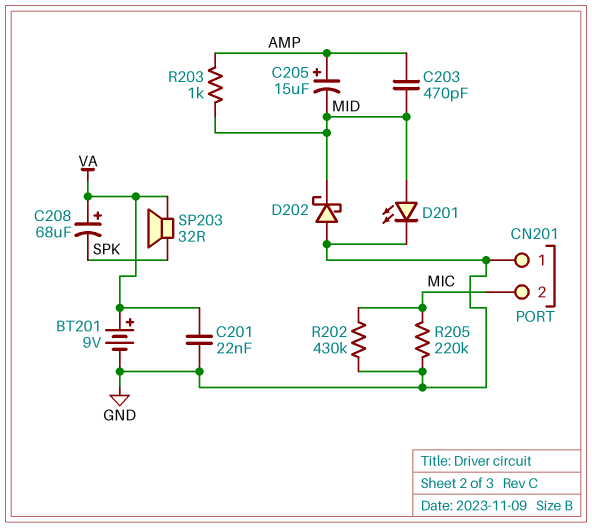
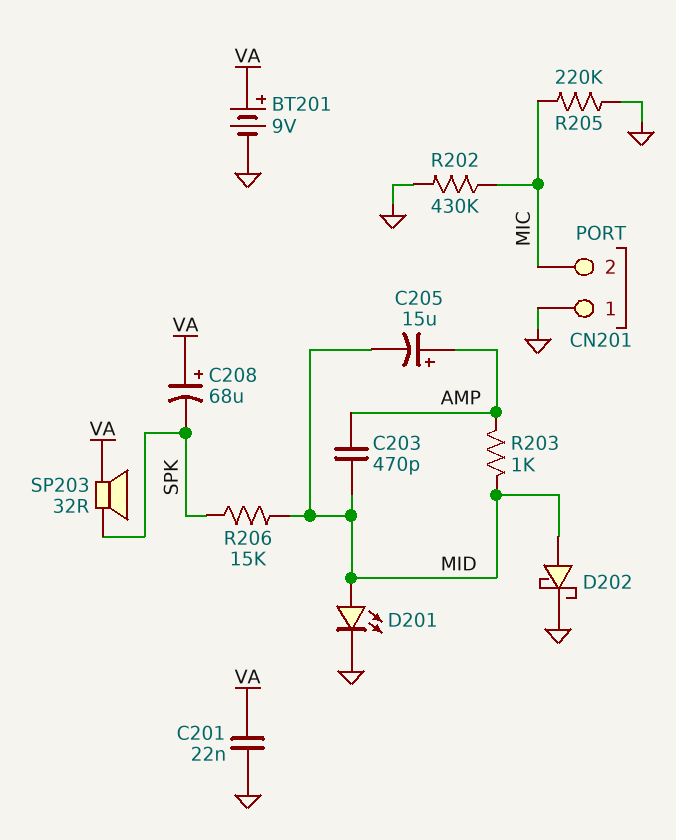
D202: schottky (A GND, K MID) -> schottky (A MID, K GND)
R206: none -> 15k (MID, SPK)

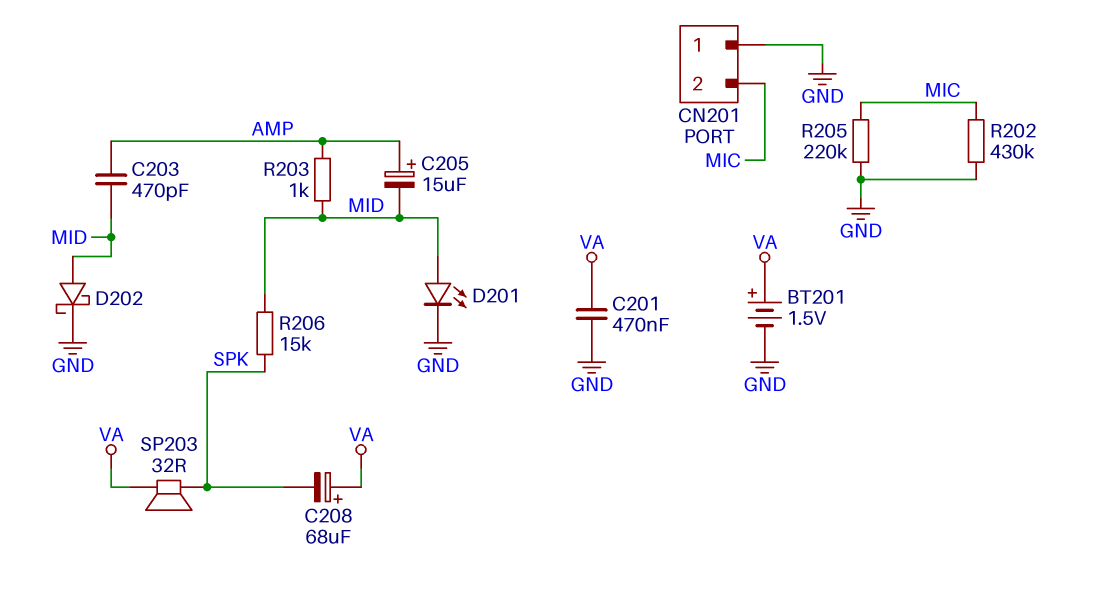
BT201: 9V (plus VA, minus GND) -> 1.5V (plus VA, minus GND)
C201: 22nF (GND, VA) -> 470nF (GND, VA)

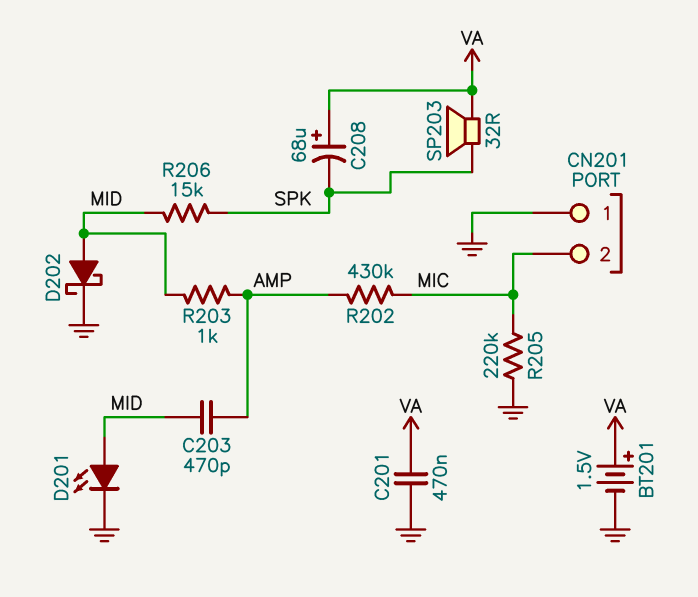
C205: 15uF (plus AMP, minus MID) -> none
R202: 430k (GND, MIC) -> 430k (AMP, MIC)

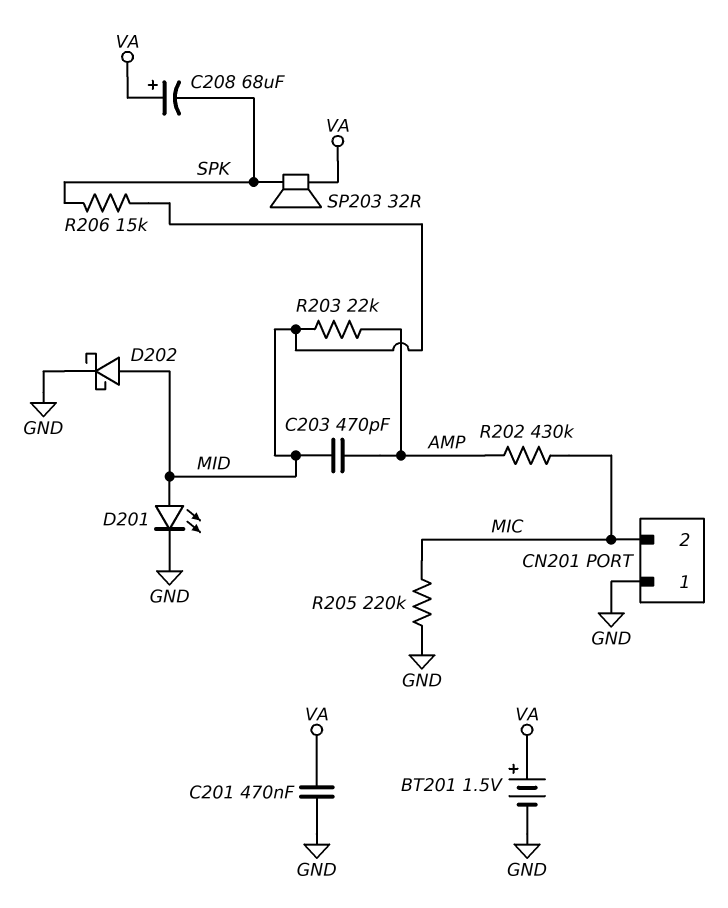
R203: 1k (AMP, MID) -> 22k (AMP, MID)

